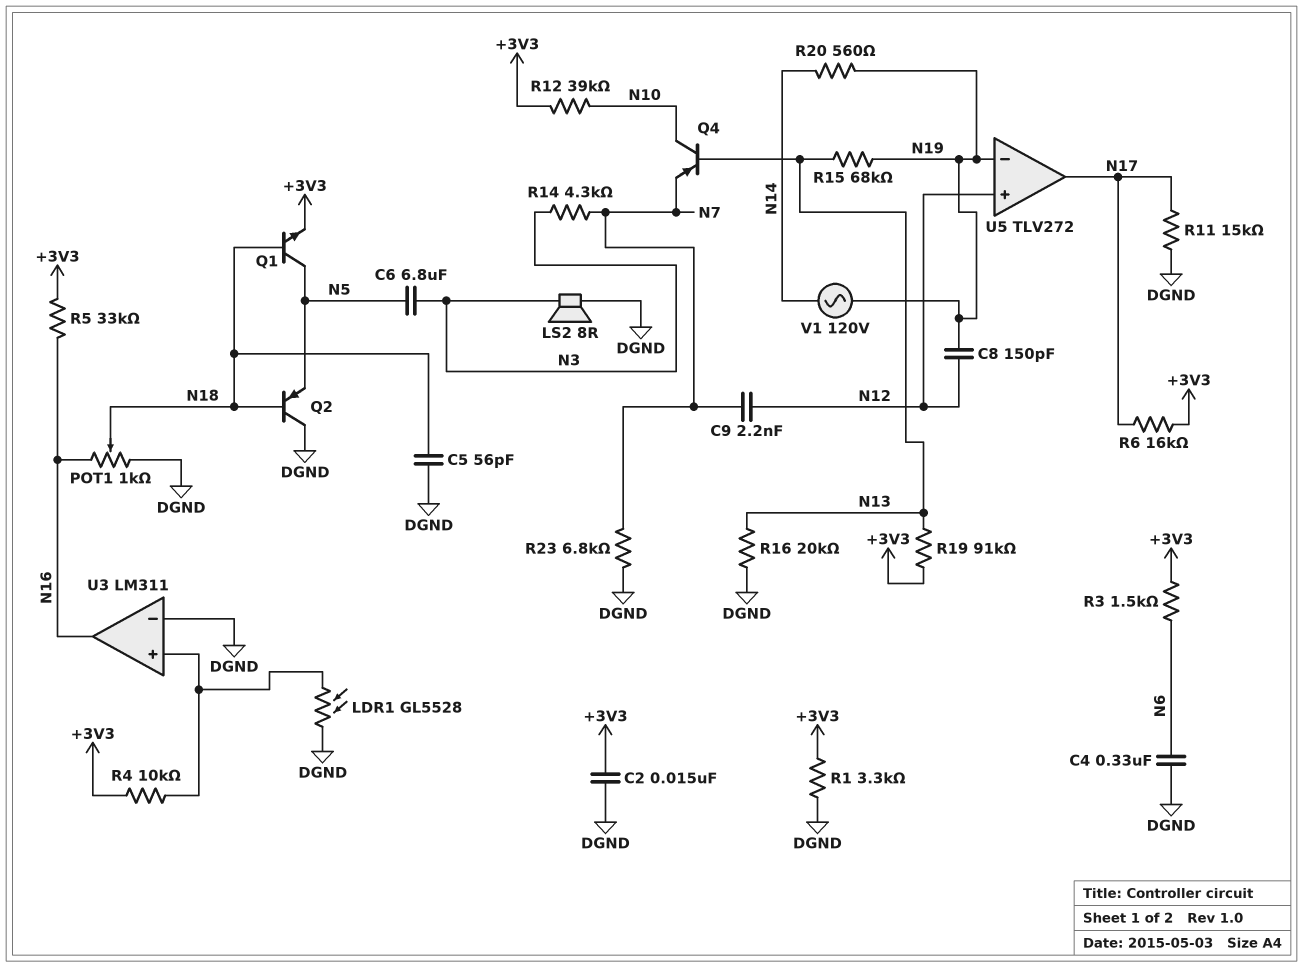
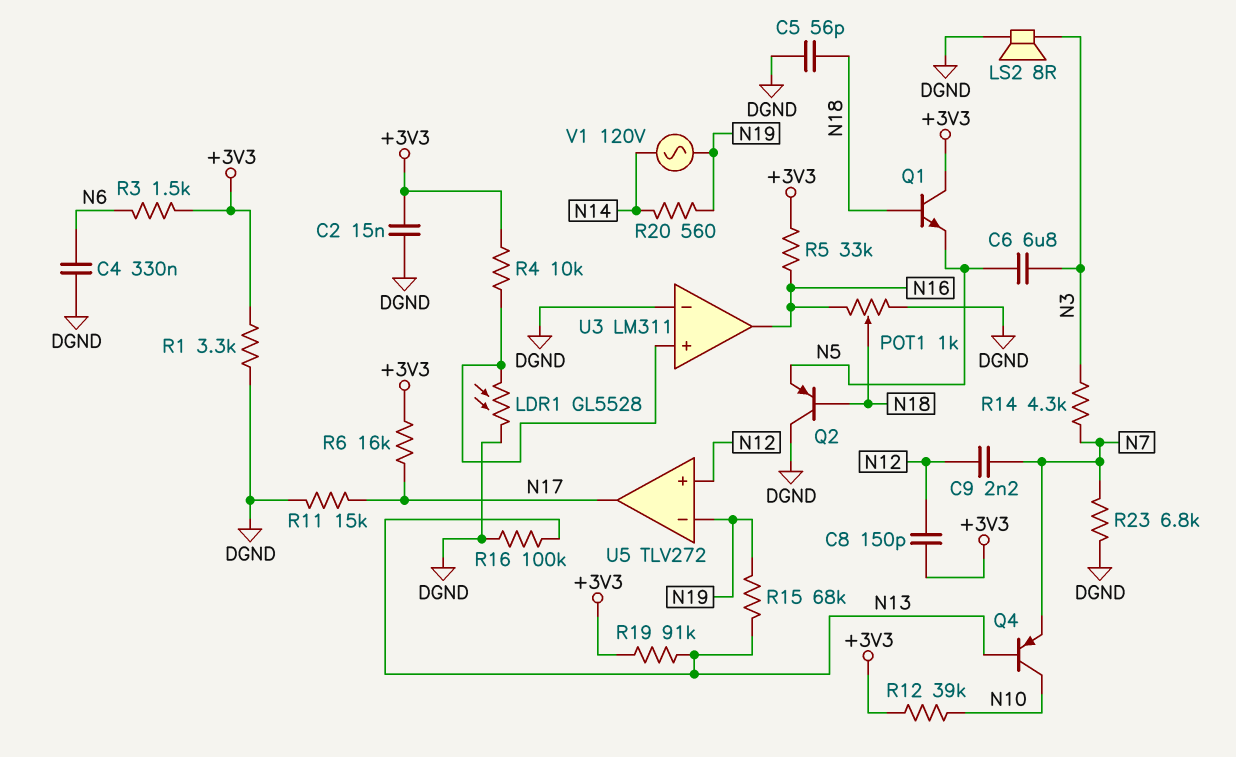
C8: 150pF (N12, N19) -> 150pF (+3V3, N12)
Q1: NPN (B N18, C N5, E +3V3) -> NPN (B N18, C +3V3, E N5)
R16: 20k (DGND, N13) -> 100k (DGND, N13)

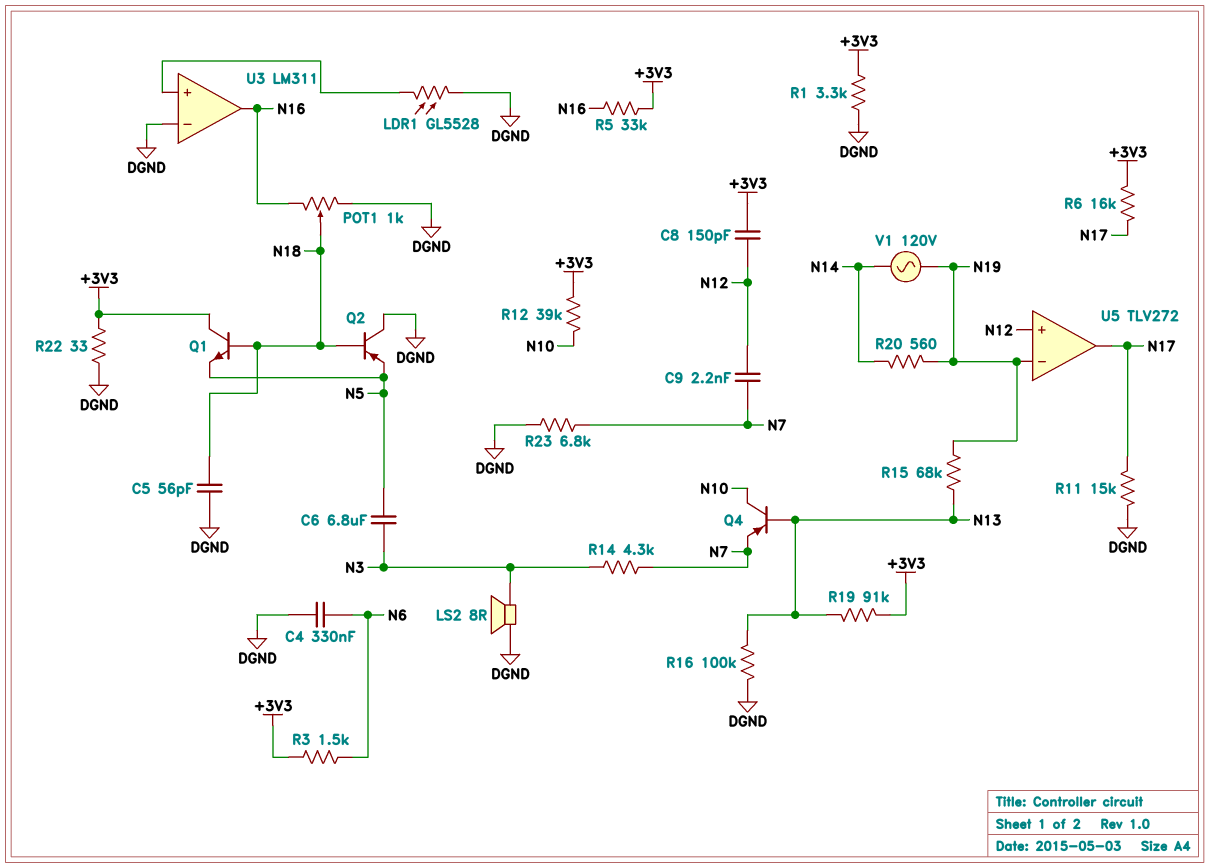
C2: 15nF (+3V3, DGND) -> none
R4: 10k (+3V3, U3/in+) -> none
R22: none -> 33 (+3V3, DGND)

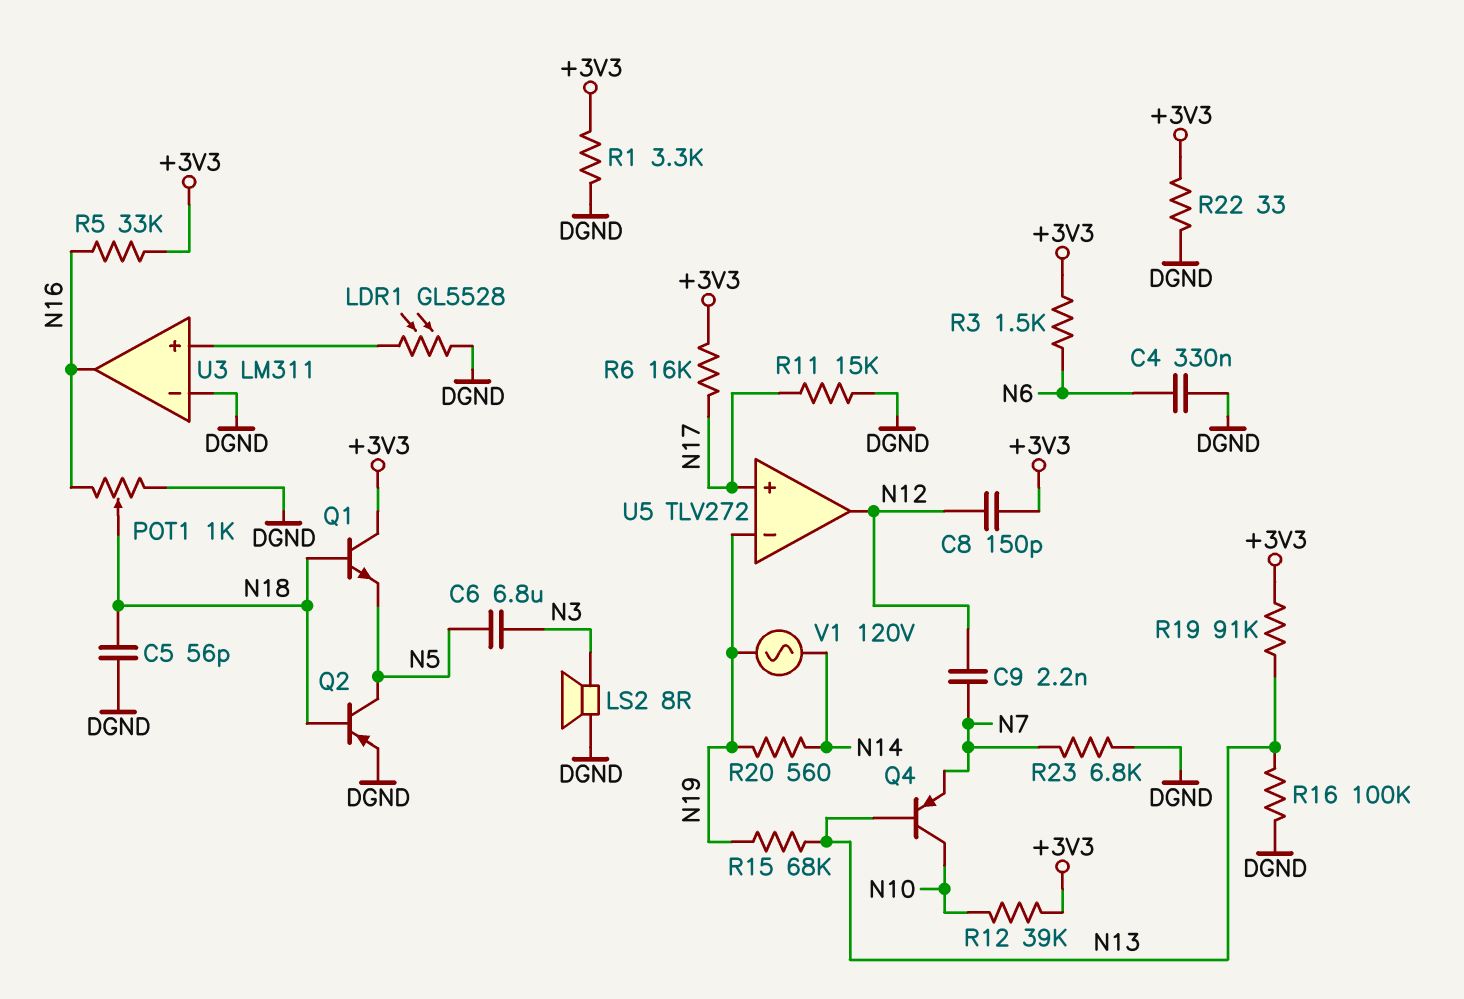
Q2: PNP (B N18, C DGND, E N5) -> PNP (B N18, C N5, E DGND)
R14: 4.3k (N3, N7) -> none
U5 pin in+: N12 -> N17
U5 pin out: N17 -> N12

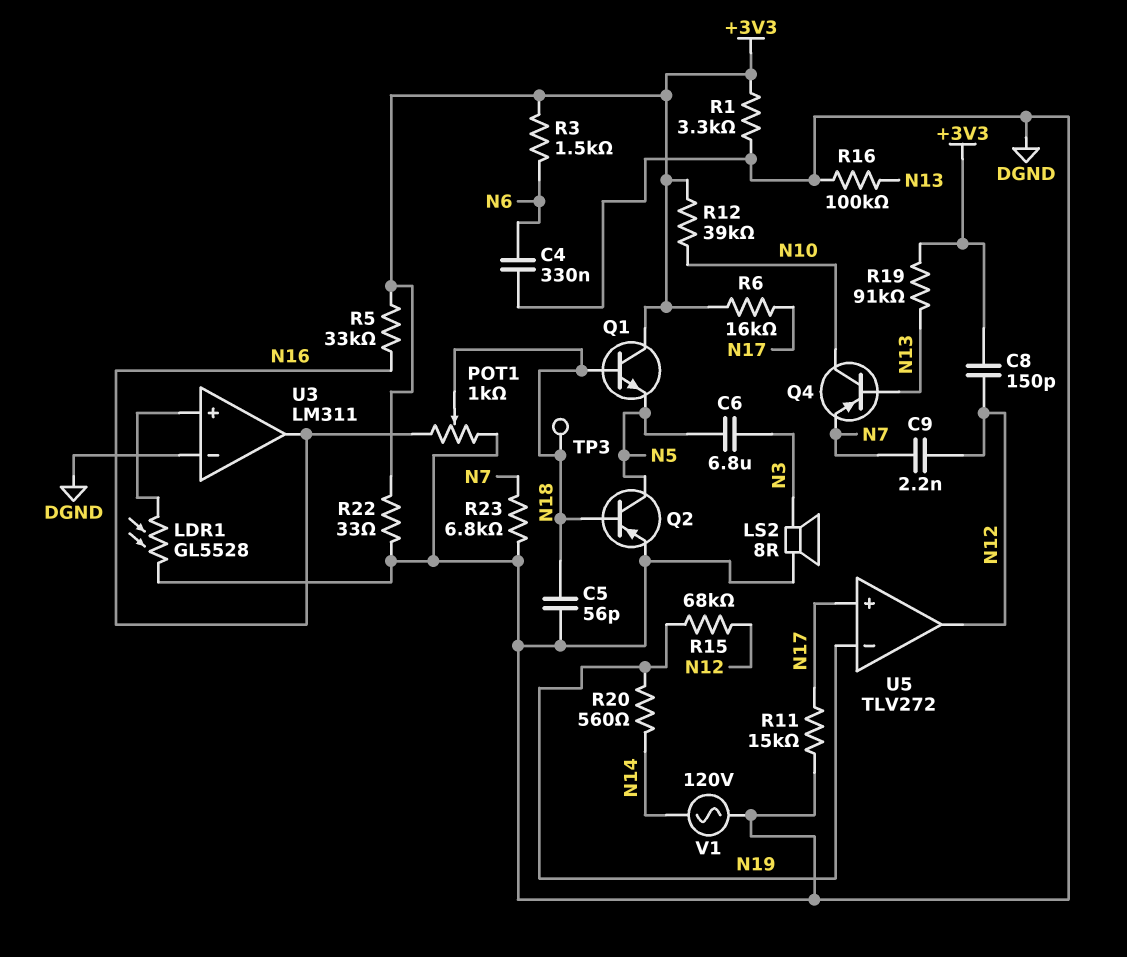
R15: 68k (N13, N19) -> 68k (N12, N19)
TP3: none -> test point (N18)
V1: AC 120V (N14, N19) -> AC 120V (DGND, N14)

